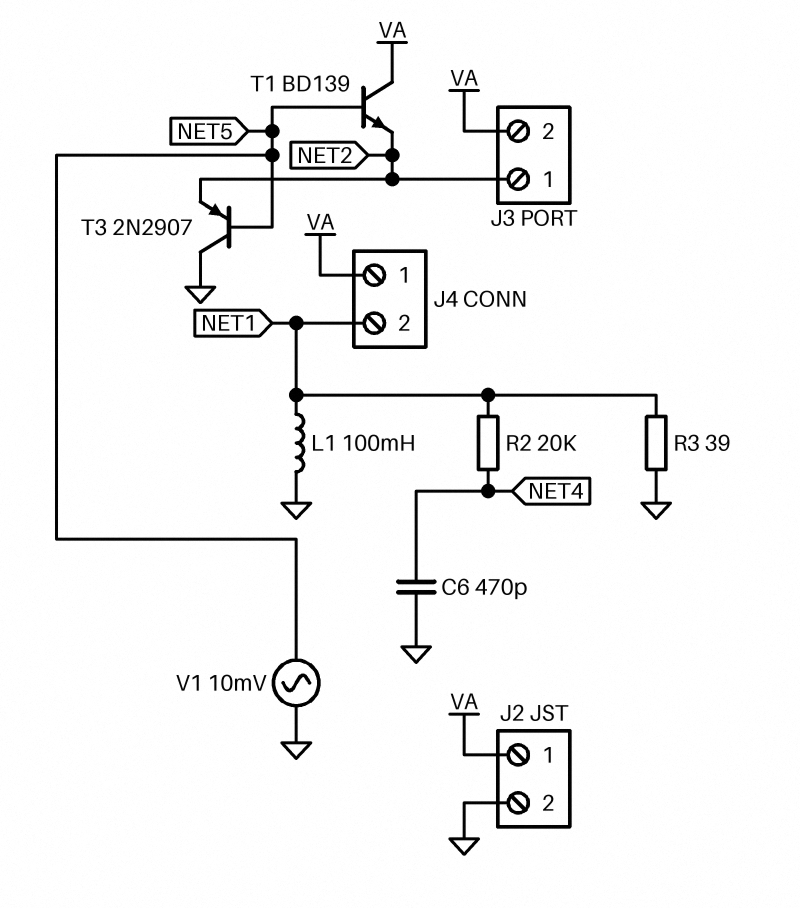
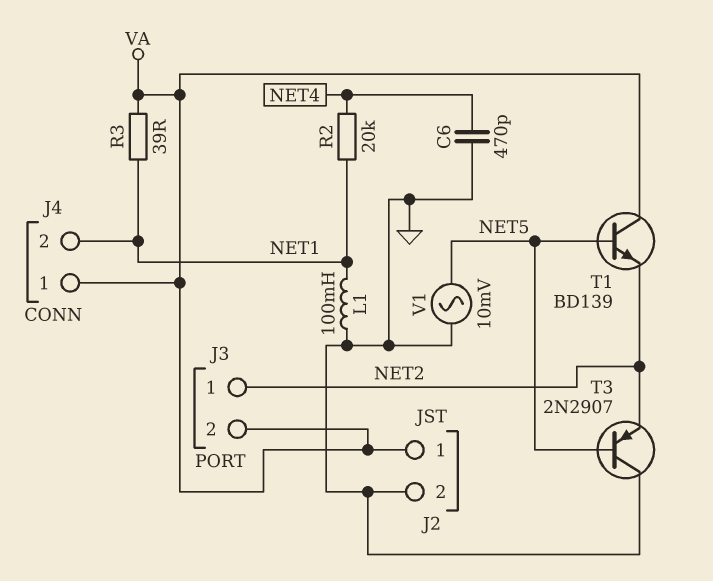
R3: 39 (GND, NET1) -> 39 (NET1, VA)

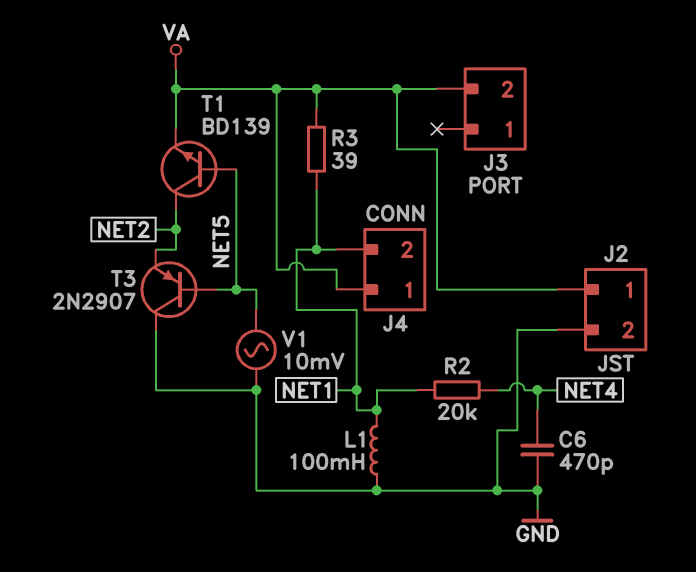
J3 pin 1: NET2 -> none
T1: NPN BD139 (B NET5, C VA, E NET2) -> NPN BD139 (B NET5, C NET2, E VA)

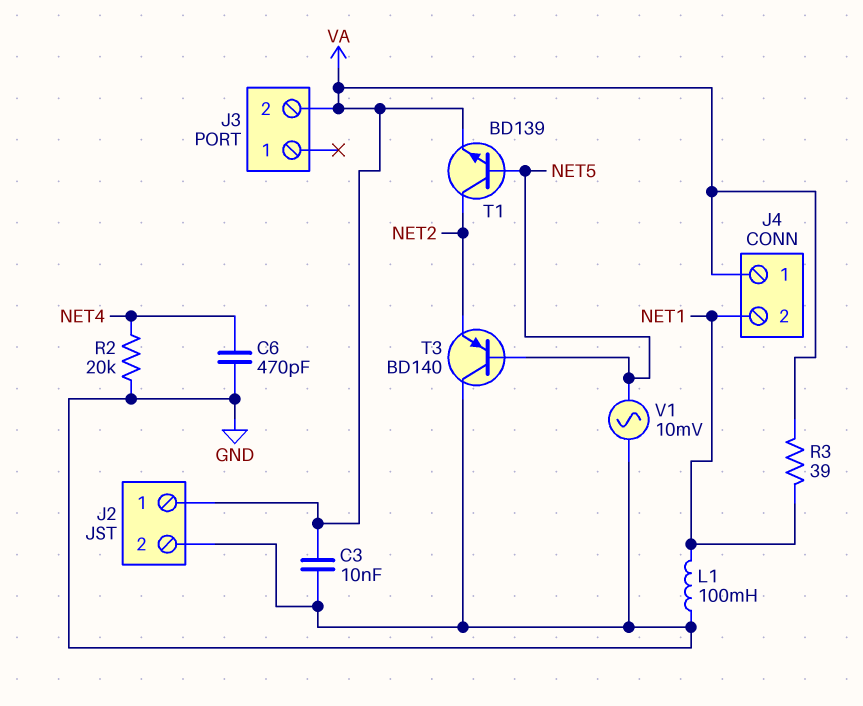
C3: none -> 10nF (GND, VA)
R2: 20k (NET1, NET4) -> 20k (GND, NET4)
T3: PNP 2N2907 (B NET5, C GND, E NET2) -> PNP BD140 (B NET5, C GND, E NET2)

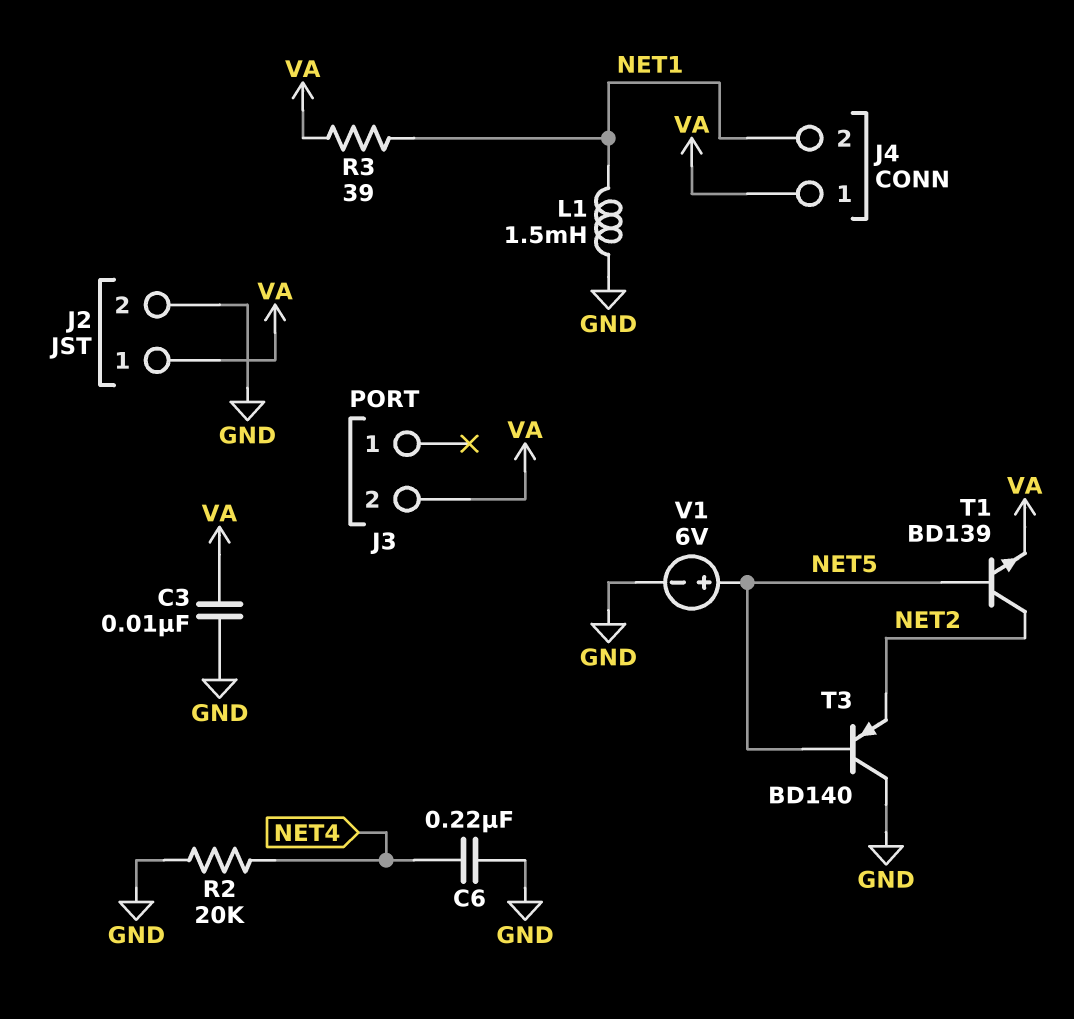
C6: 470pF (GND, NET4) -> 220nF (GND, NET4)
L1: 100mH (GND, NET1) -> 1.5mH (GND, NET1)
V1: AC 10mV (GND, NET5) -> 6V (plus NET5, minus GND)

